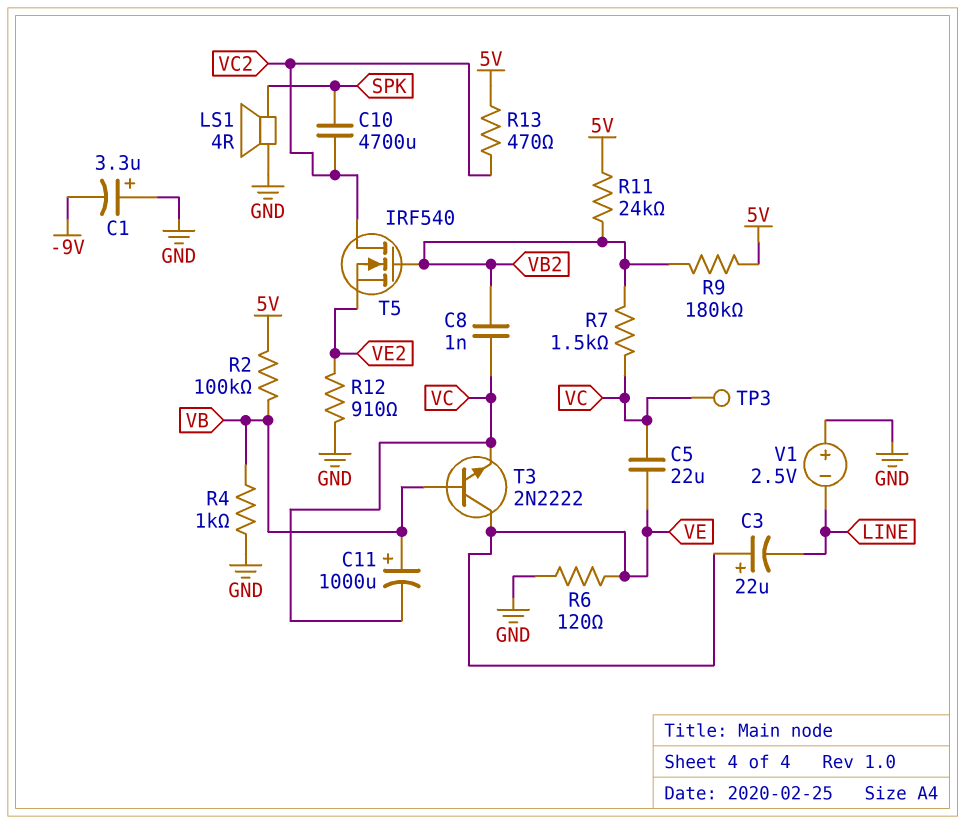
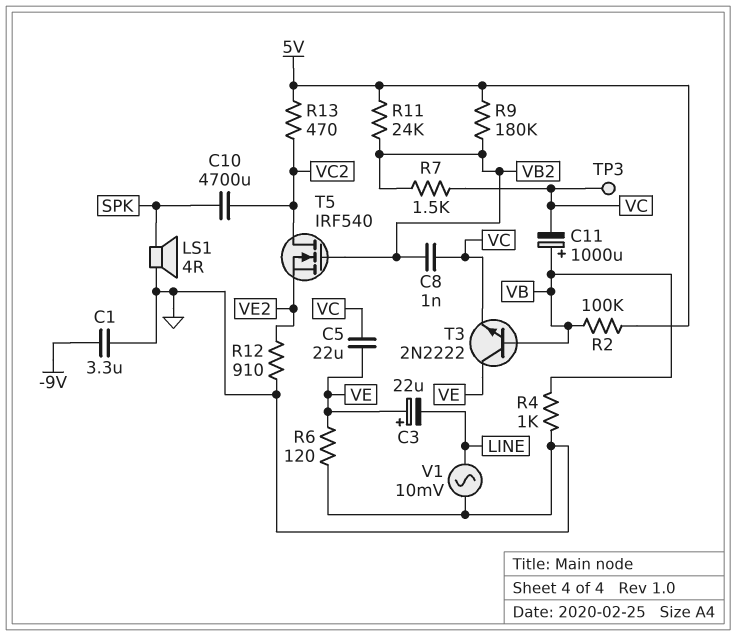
C1: 3.3uF (plus GND, minus -9V) -> 3.3uF (-9V, GND)
V1: 2.5V (plus GND, minus LINE) -> AC 10mV (GND, LINE)

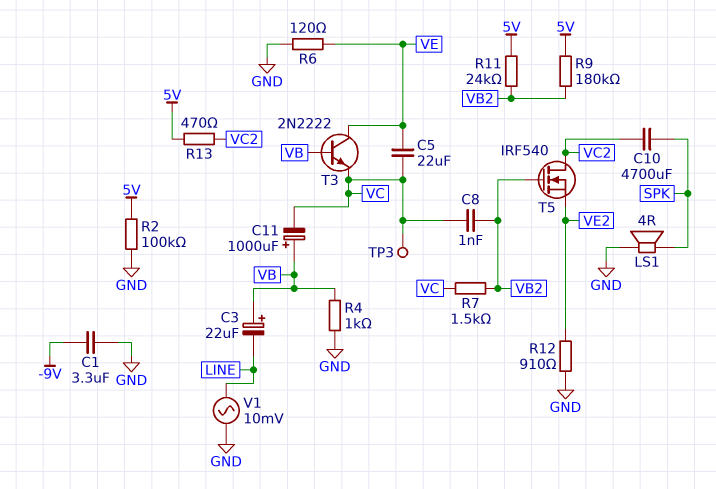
C3: 22uF (plus VE, minus LINE) -> 22uF (plus VB, minus LINE)
R2: 100k (5V, VB) -> 100k (5V, GND)

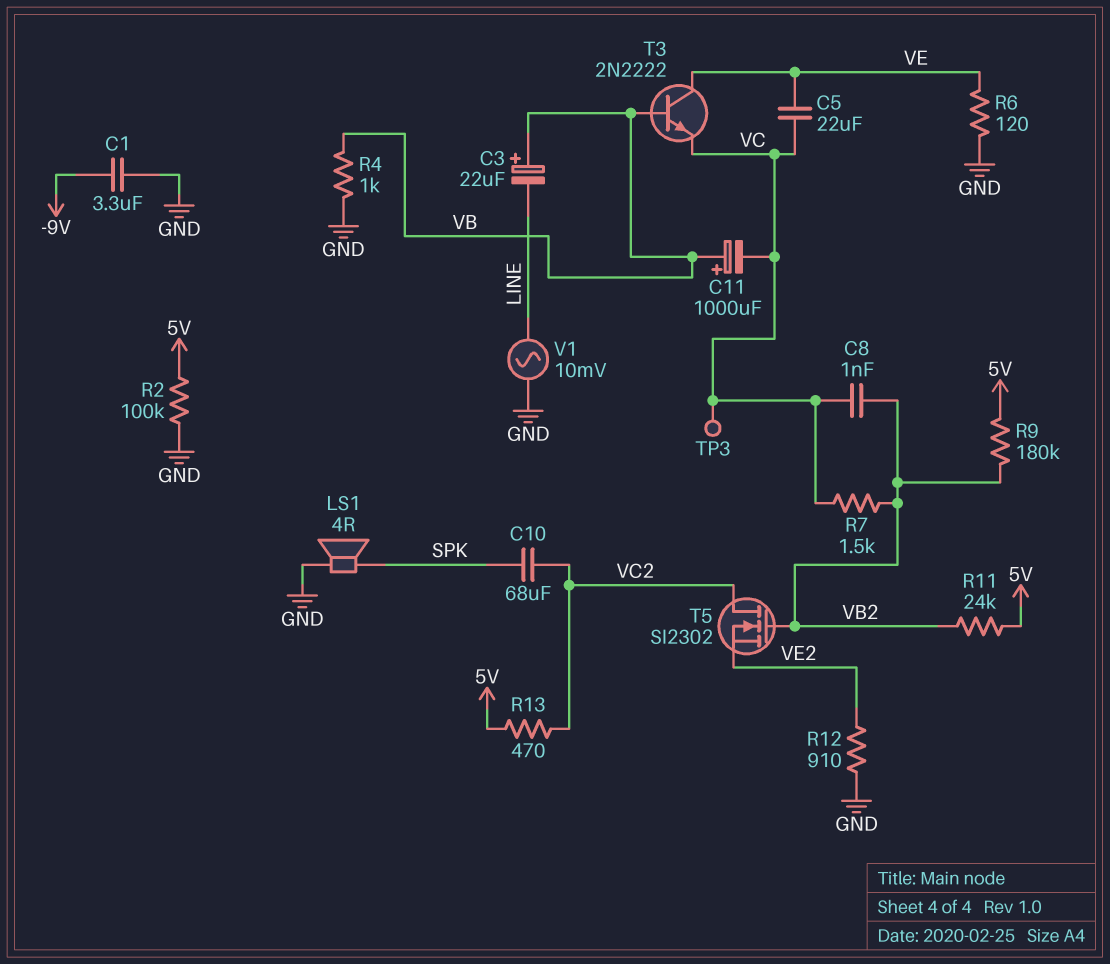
C10: 4700uF (SPK, VC2) -> 68uF (SPK, VC2)
T5: NMOS IRF540 (G VB2, D VC2, S VE2) -> NMOS SI2302 (G VB2, D VC2, S VE2)

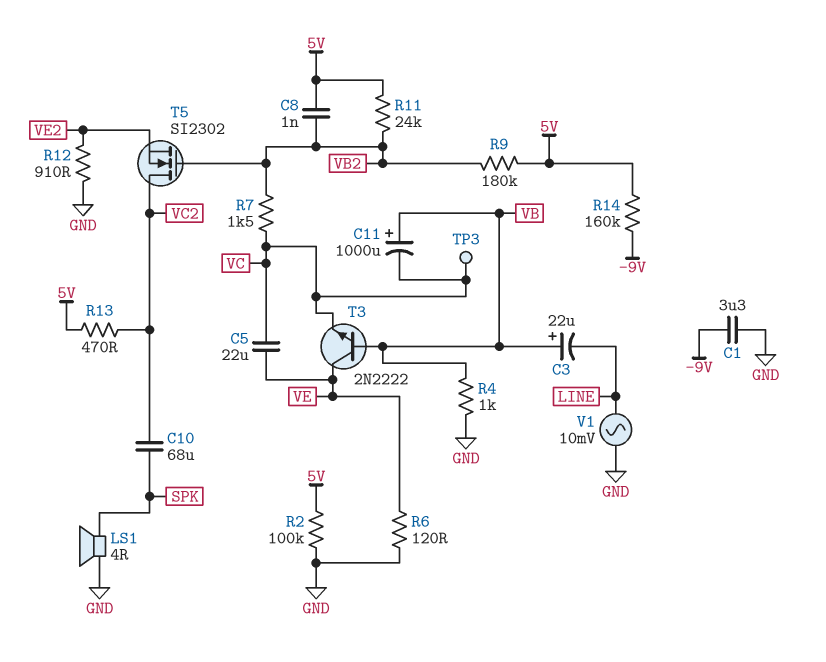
C8: 1nF (VB2, VC) -> 1nF (5V, VB2)
R14: none -> 160k (-9V, 5V)

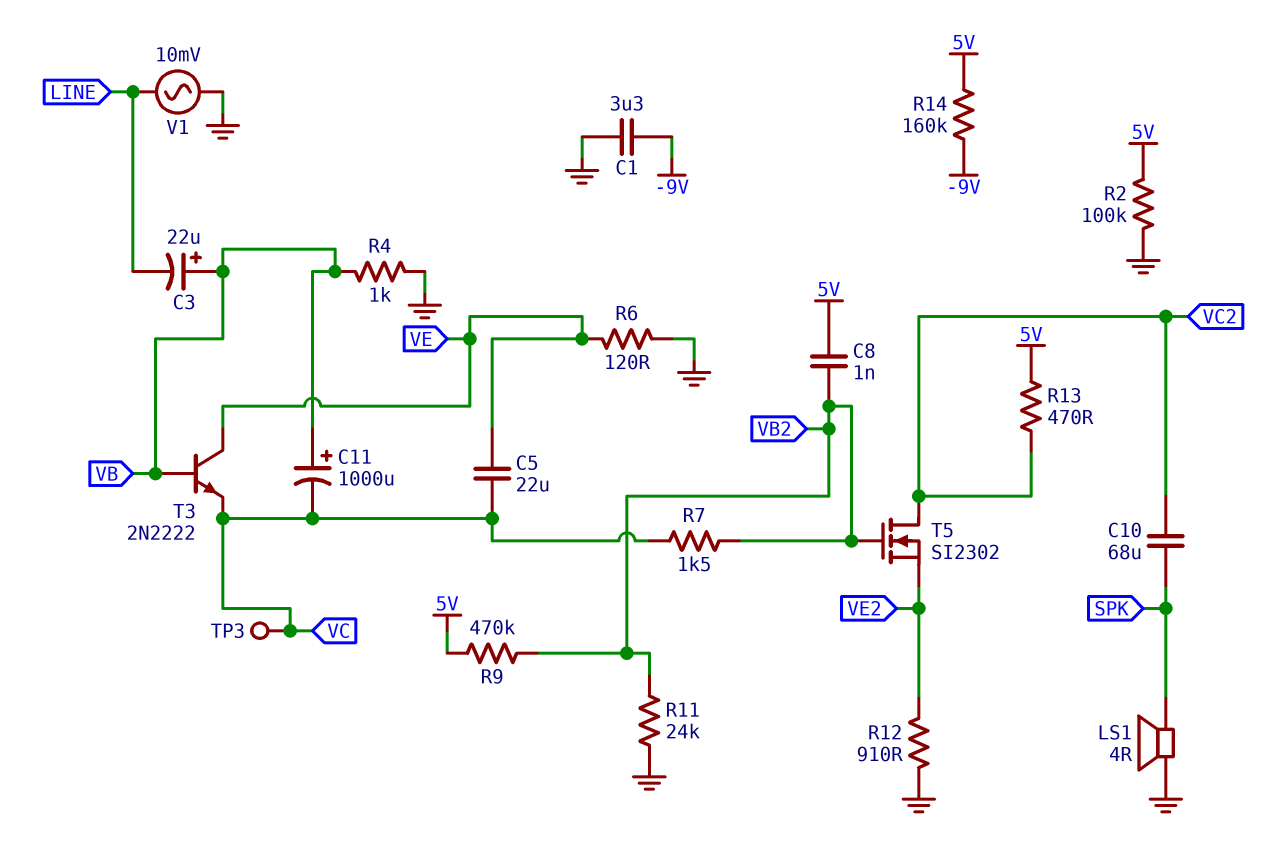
R9: 180k (5V, VB2) -> 470k (5V, VB2)
R11: 24k (5V, VB2) -> 24k (GND, VB2)

